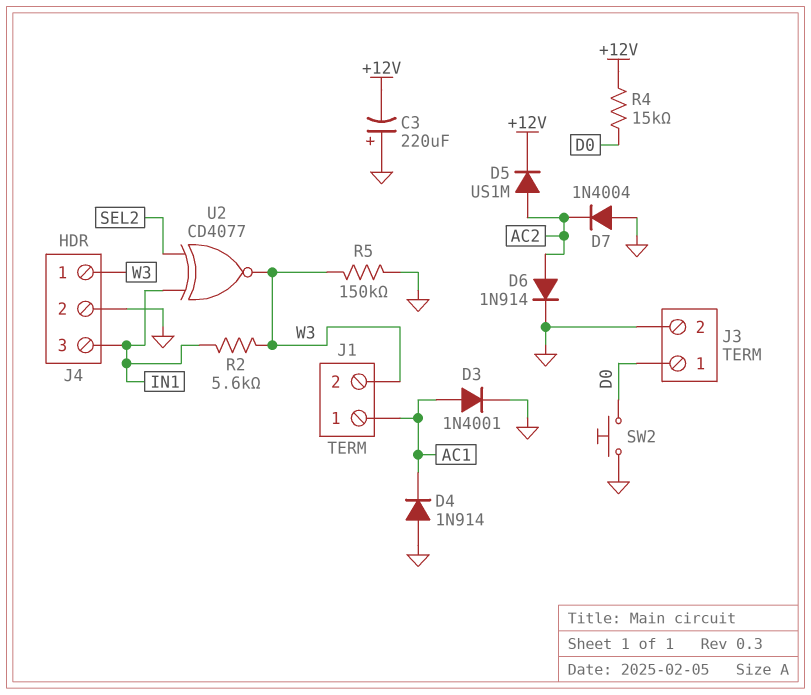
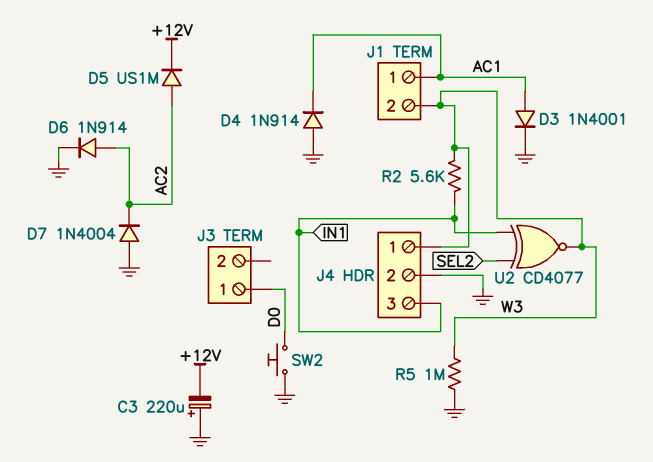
J3 pin 2: GND -> none
R4: 15k (+12V, D0) -> none
R5: 150k (GND, W3) -> 1M (GND, W3)

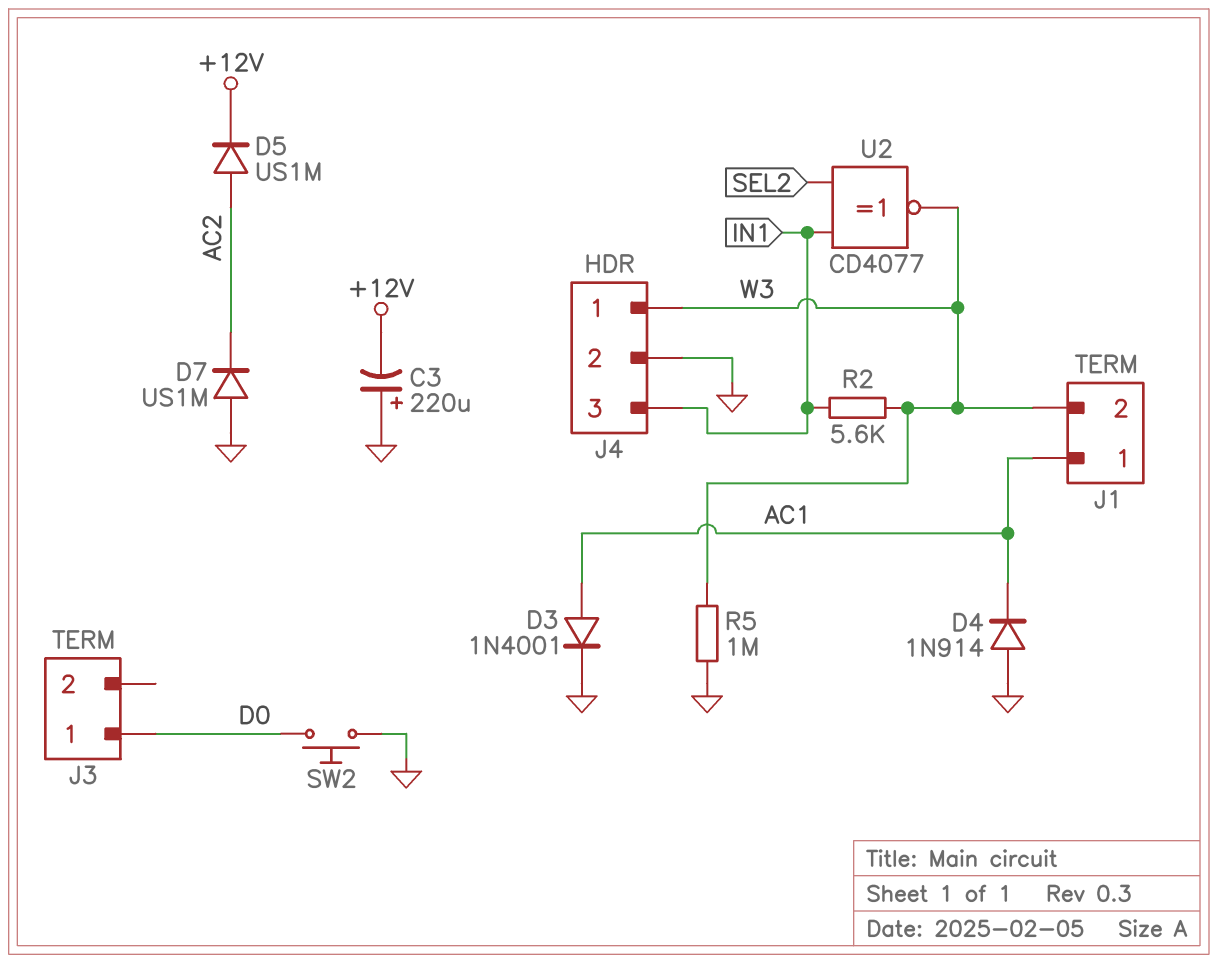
D6: diode 1N914 (A AC2, K GND) -> none
D7: diode 1N4004 (A GND, K AC2) -> diode US1M (A GND, K AC2)

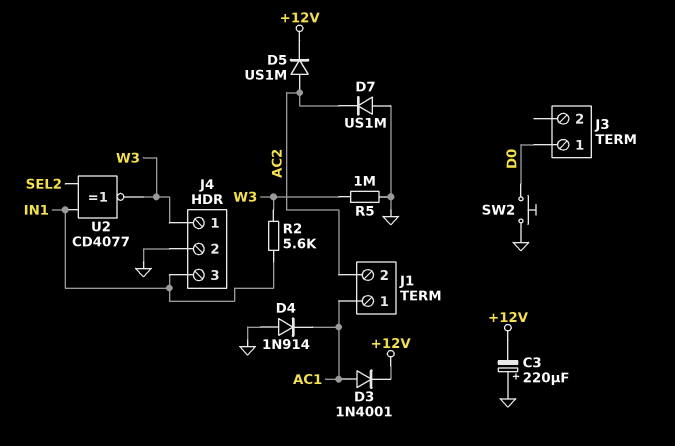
D3: diode 1N4001 (A AC1, K GND) -> diode 1N4001 (A AC1, K +12V)
J1 pin 2: W3 -> AC2

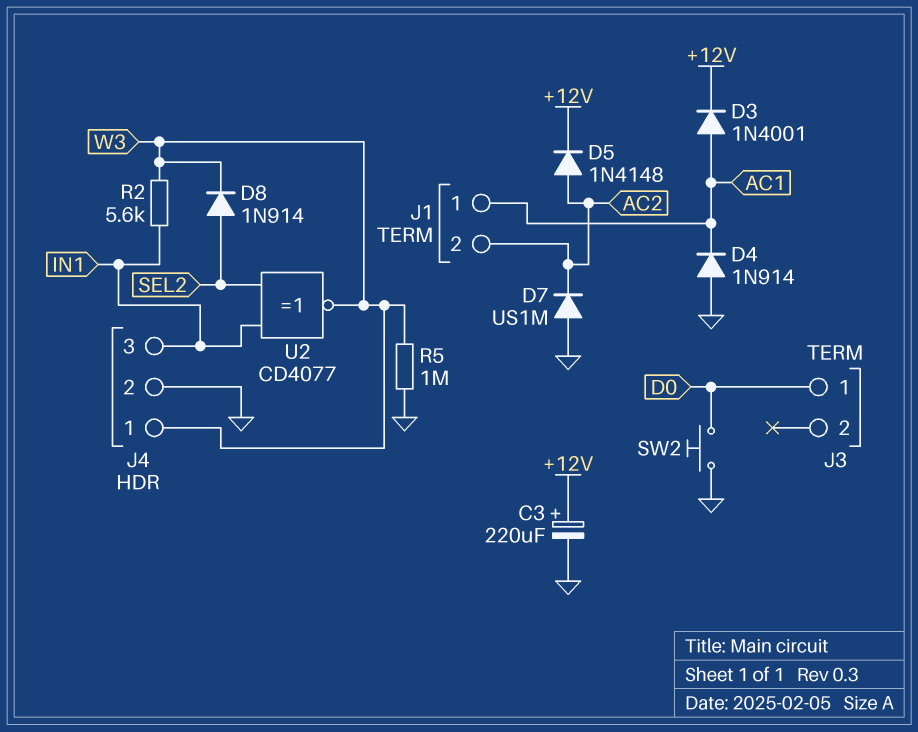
C3: 220uF (plus GND, minus +12V) -> 220uF (plus +12V, minus GND)
D5: diode US1M (A AC2, K +12V) -> diode 1N4148 (A AC2, K +12V)
D8: none -> diode 1N914 (A SEL2, K W3)

